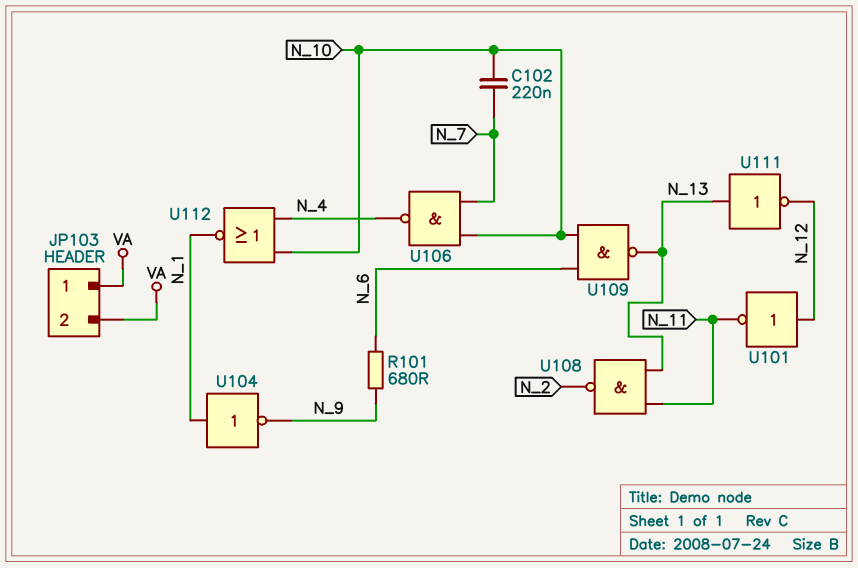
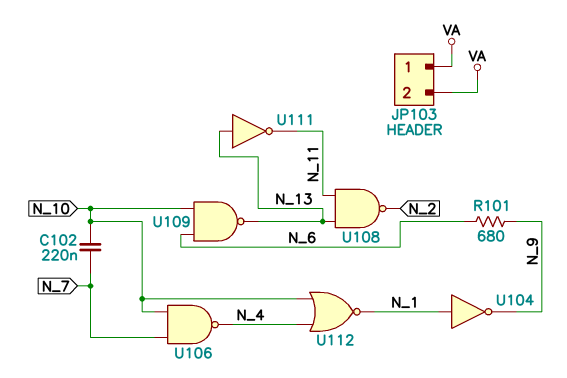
U101: NOT (in N_12, out N_11) -> none
U111: NOT (in N_13, out N_12) -> NOT (in N_13, out N_11)

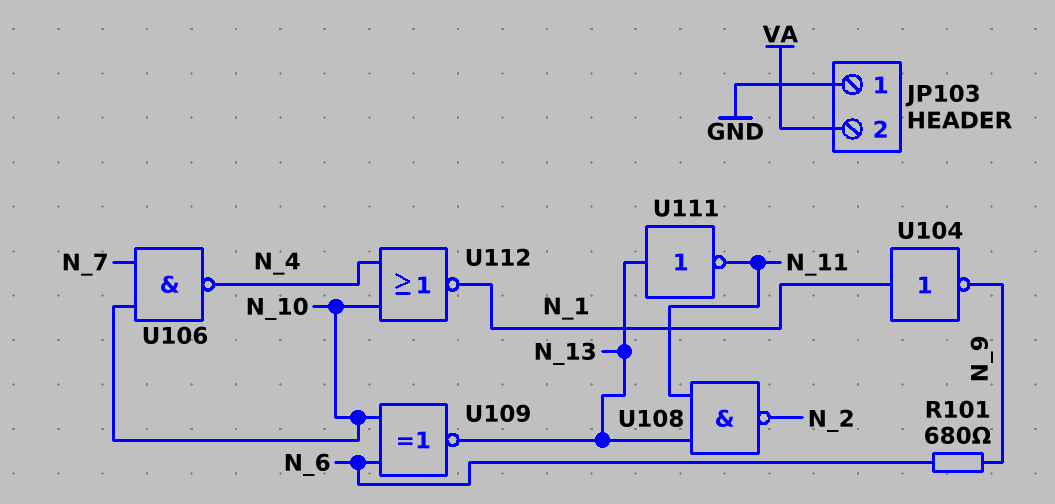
C102: 220nF (N_7, N_10) -> none
JP103 pin 1: VA -> GND
U109: NAND (in N_6, in N_10, out N_13) -> XNOR (in N_6, in N_10, out N_13)

